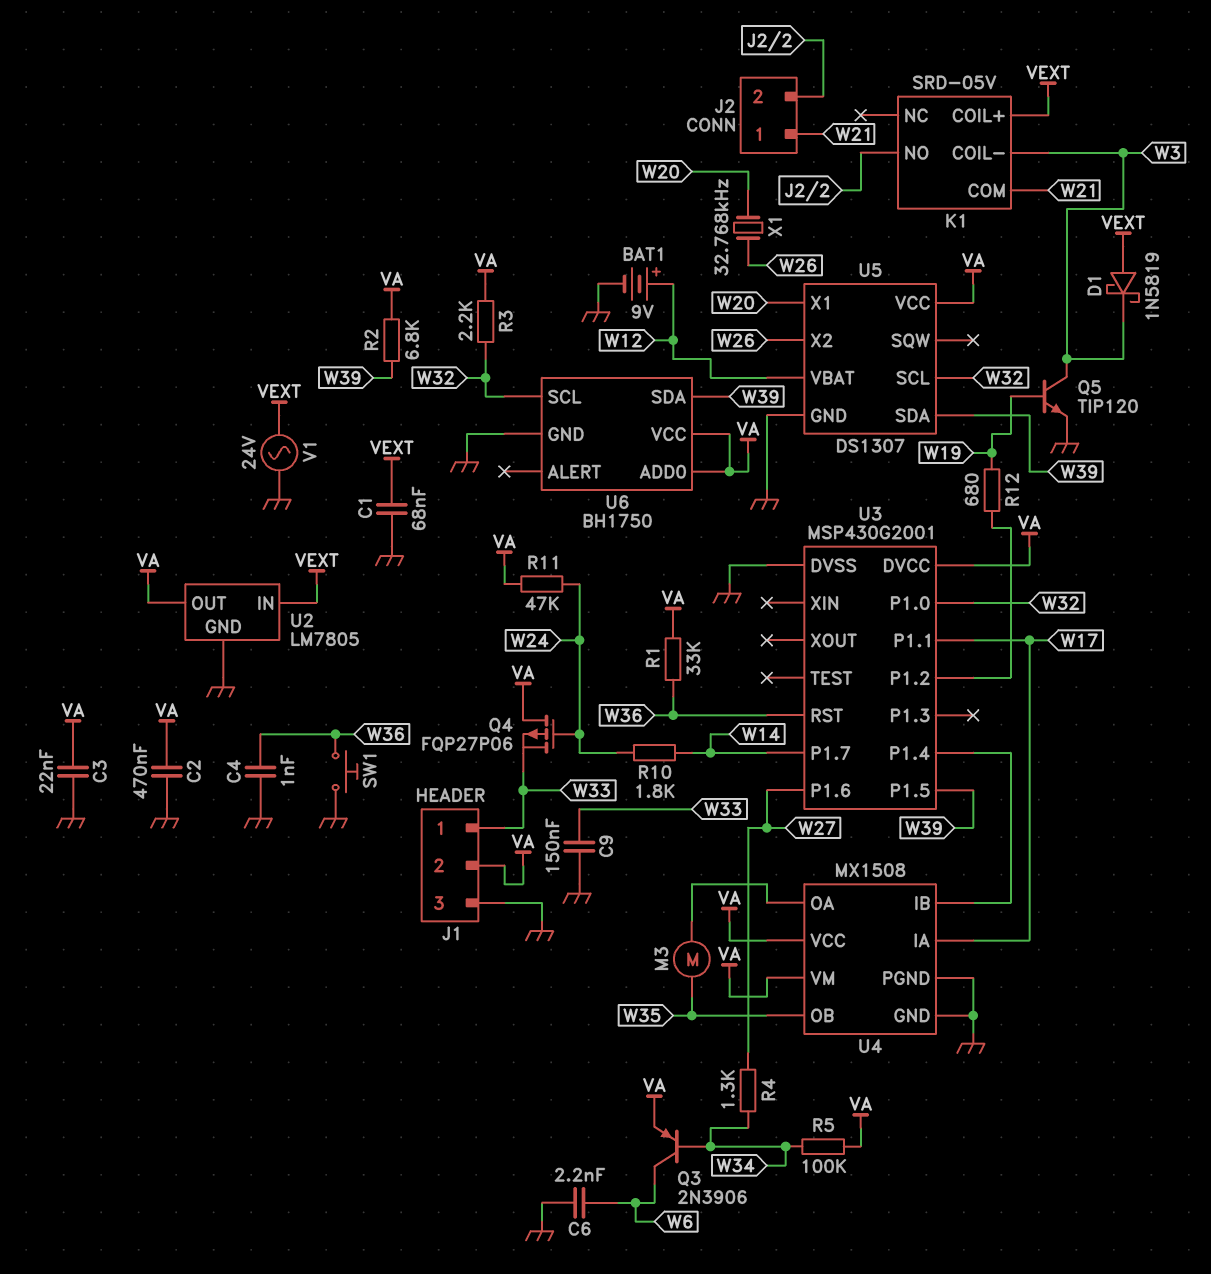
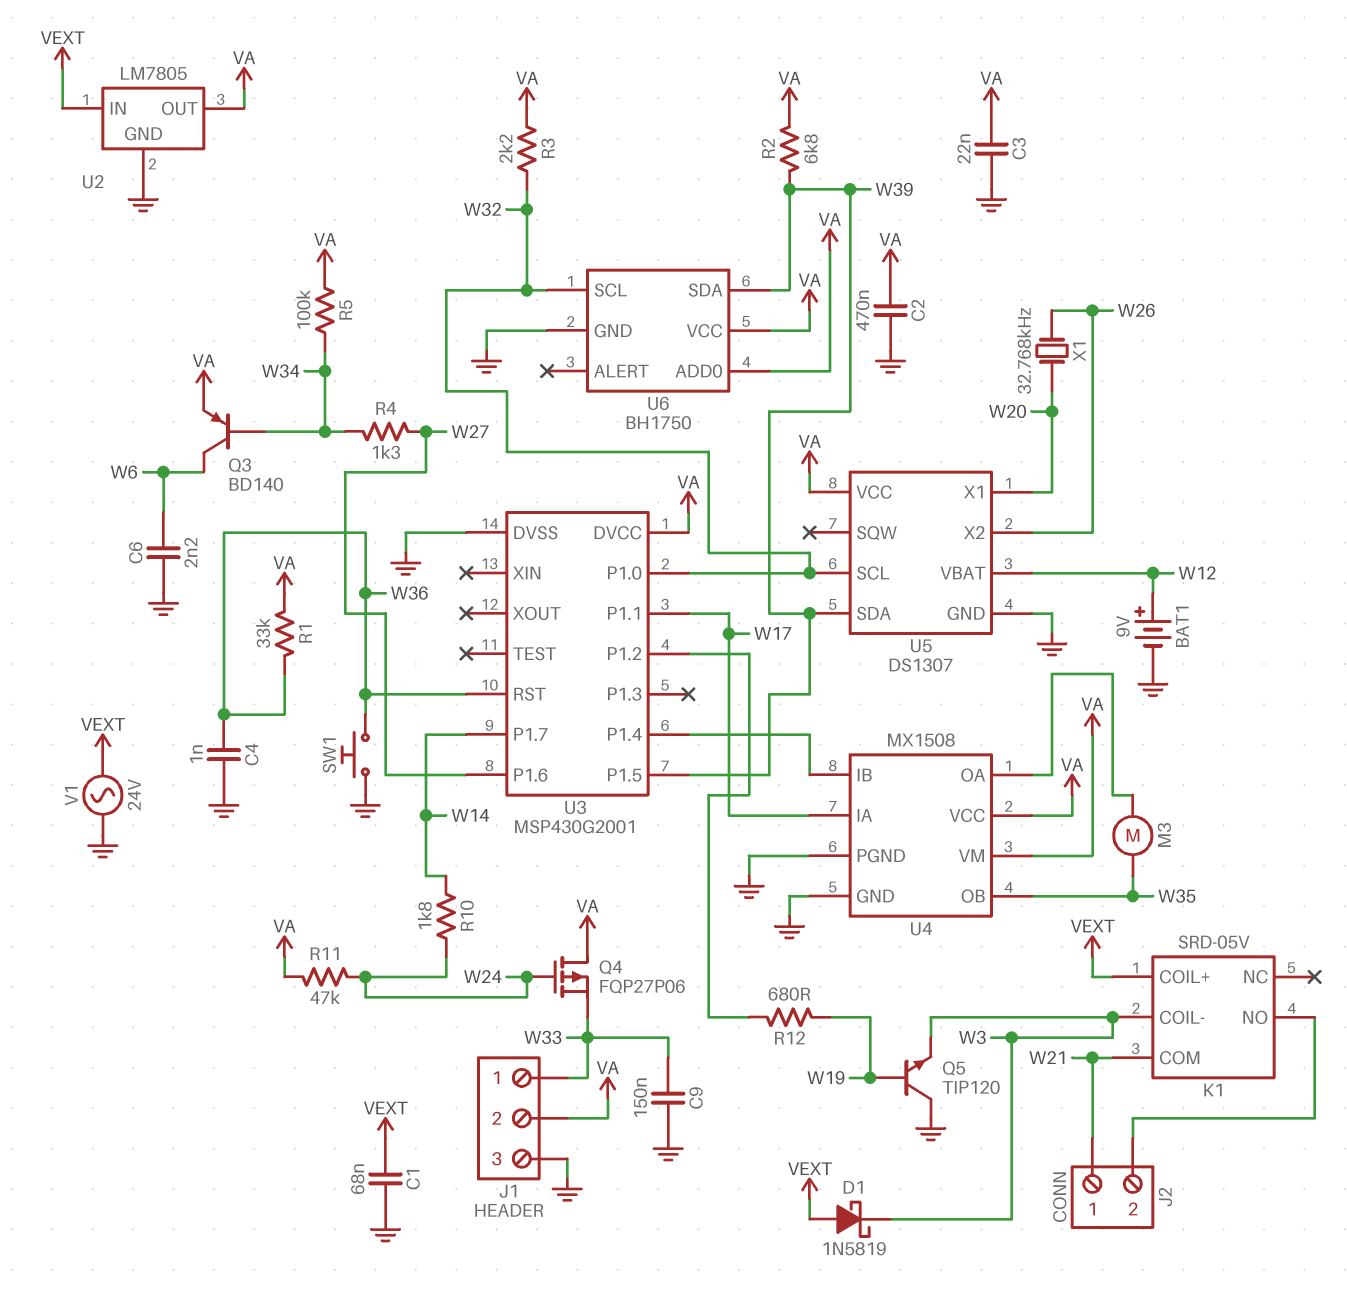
Q3: PNP 2N3906 (B W34, C W6, E VA) -> PNP BD140 (B W34, C W6, E VA)
Q5: NPN TIP120 (B W19, C W3, E GND) -> NPN TIP120 (B W19, C GND, E W3)

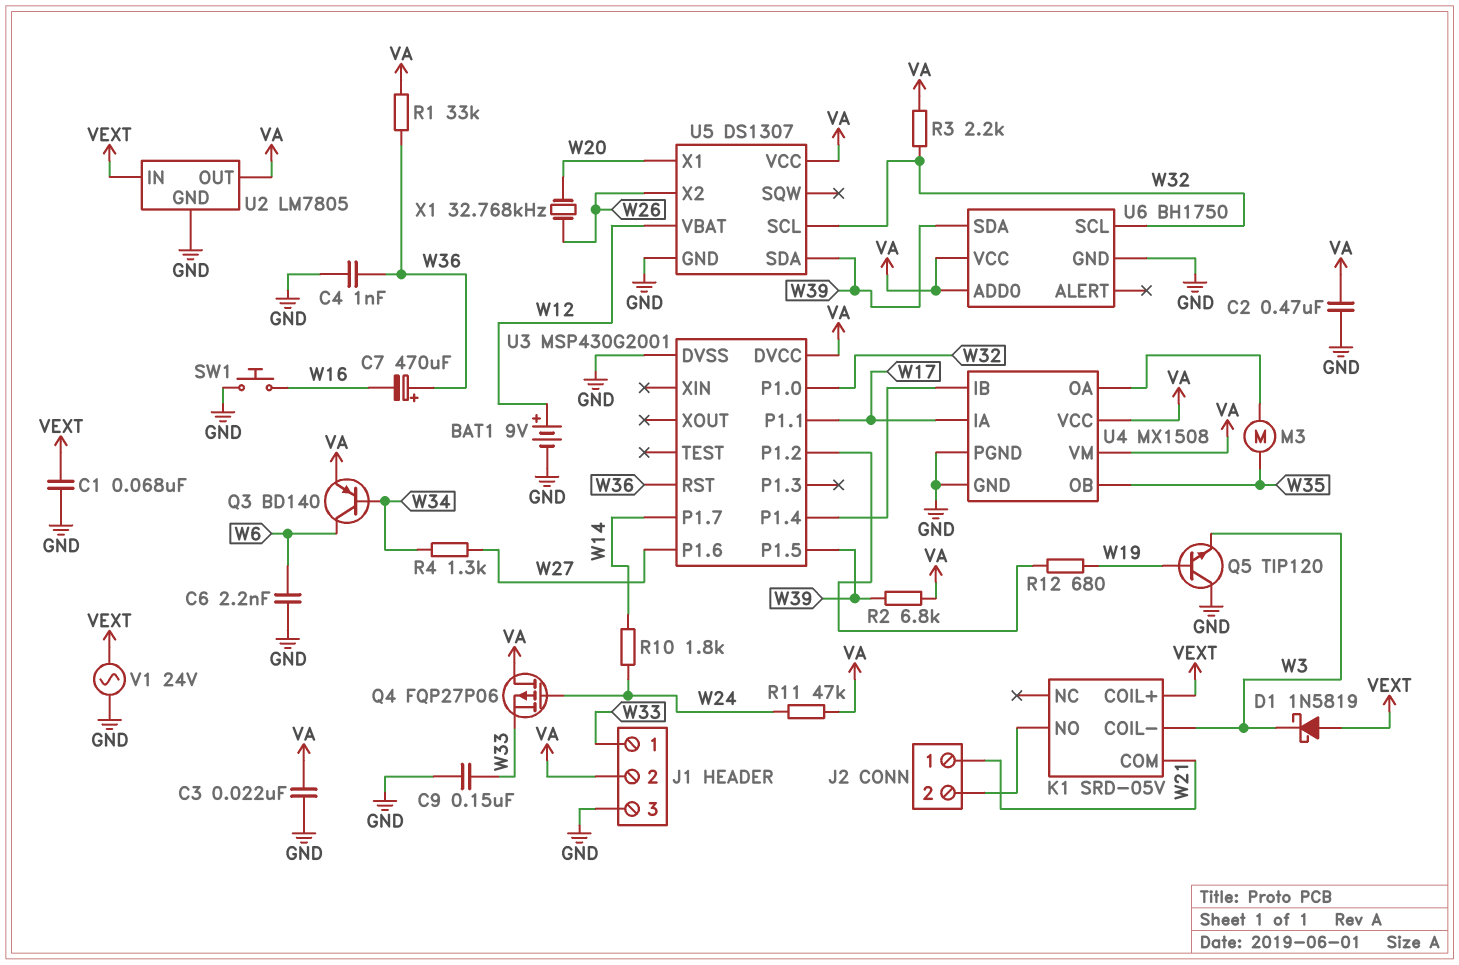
C7: none -> 470uF (plus W36, minus W16)
R5: 100k (VA, W34) -> none
SW1: button (GND, W36) -> button (GND, W16)

